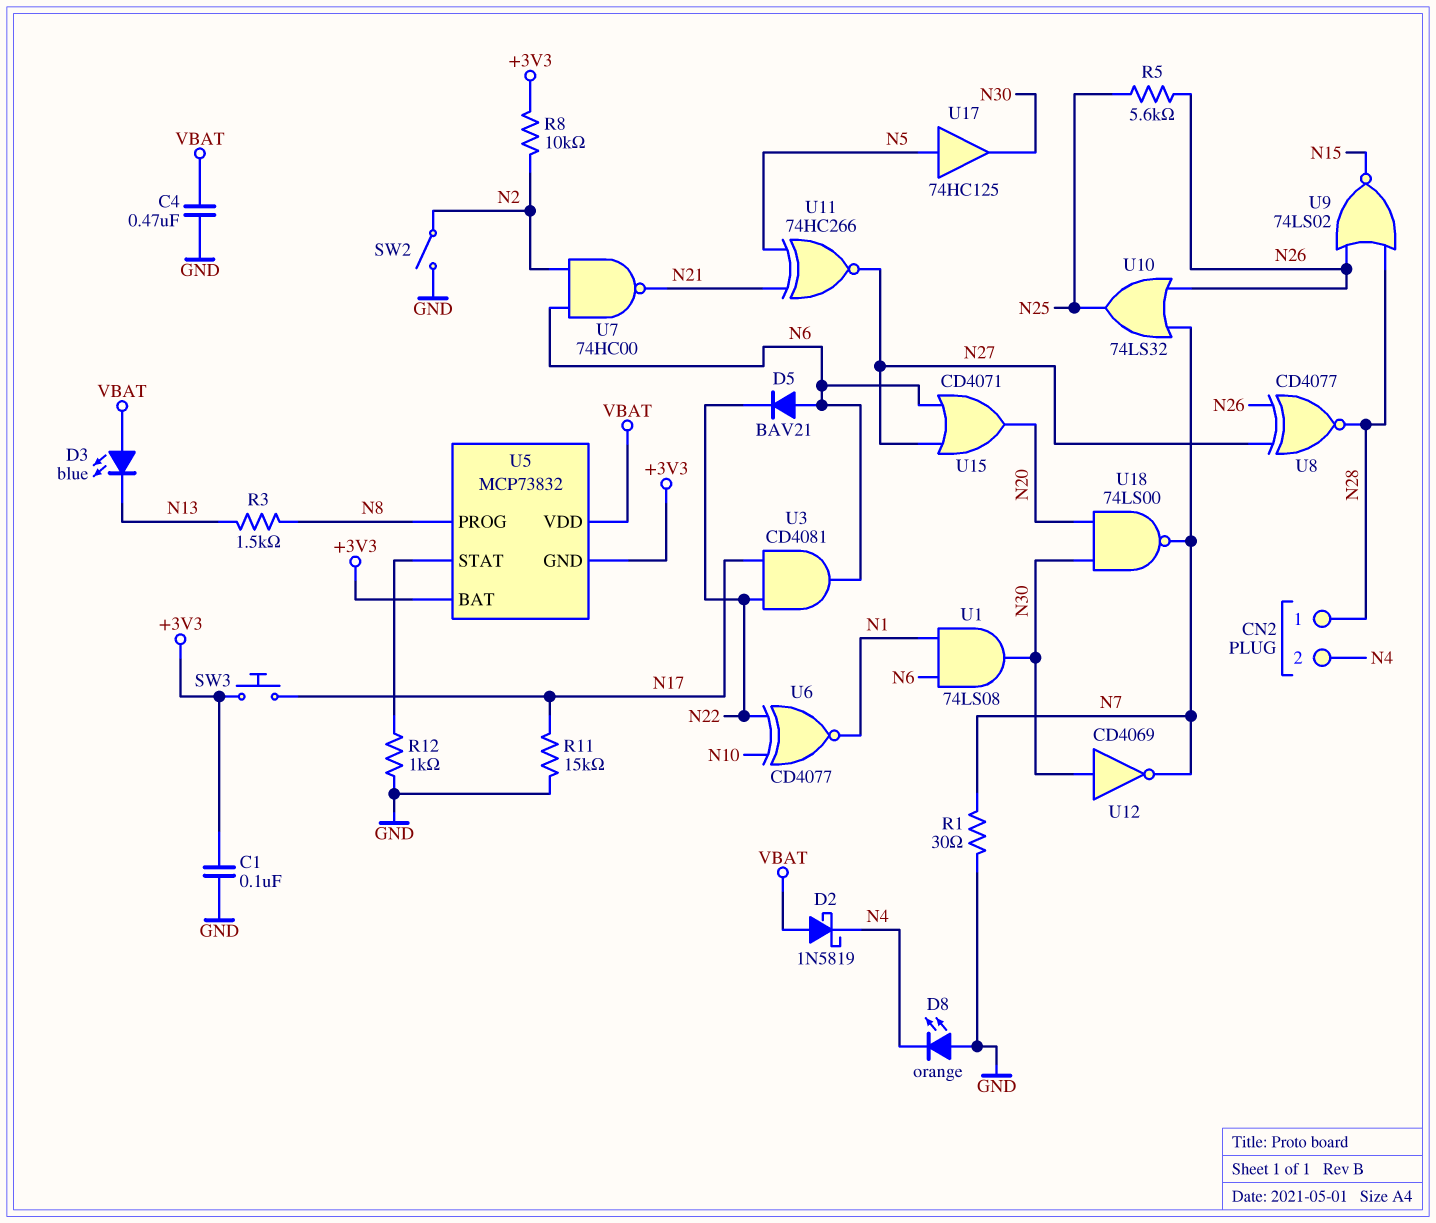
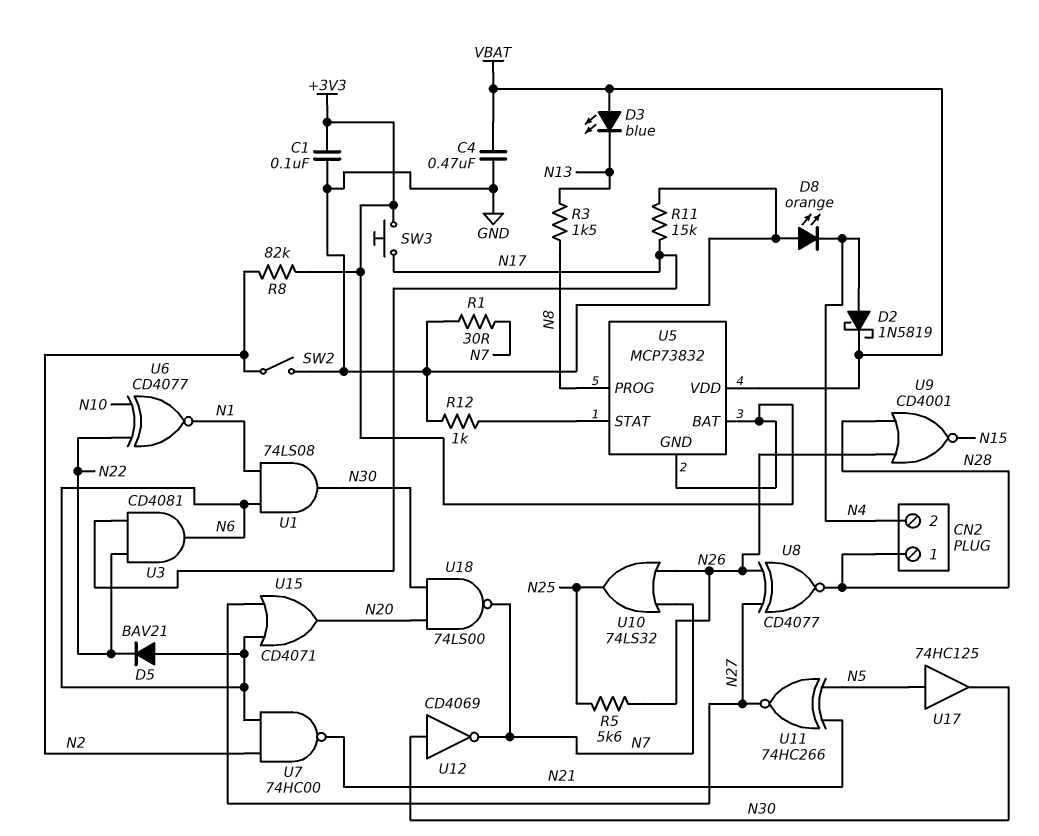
D2: schottky 1N5819 (A VBAT, K N4) -> schottky 1N5819 (A N4, K VBAT)
R8: 10k (+3V3, N2) -> 82k (+3V3, N2)
U9: NOR 74LS02 (in N26, in N28, out N15) -> NOR CD4001 (in N26, in N28, out N15)

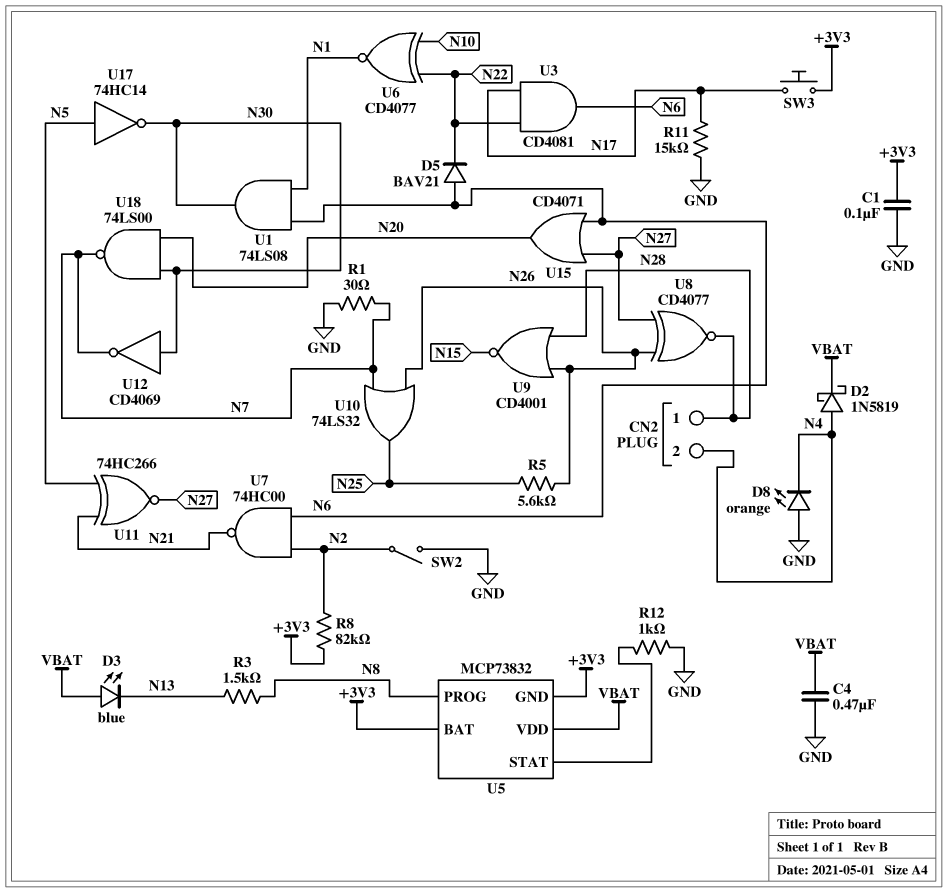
U17: buffer 74HC125 (in N5, out N30) -> NOT 74HC14 (in N5, out N30)

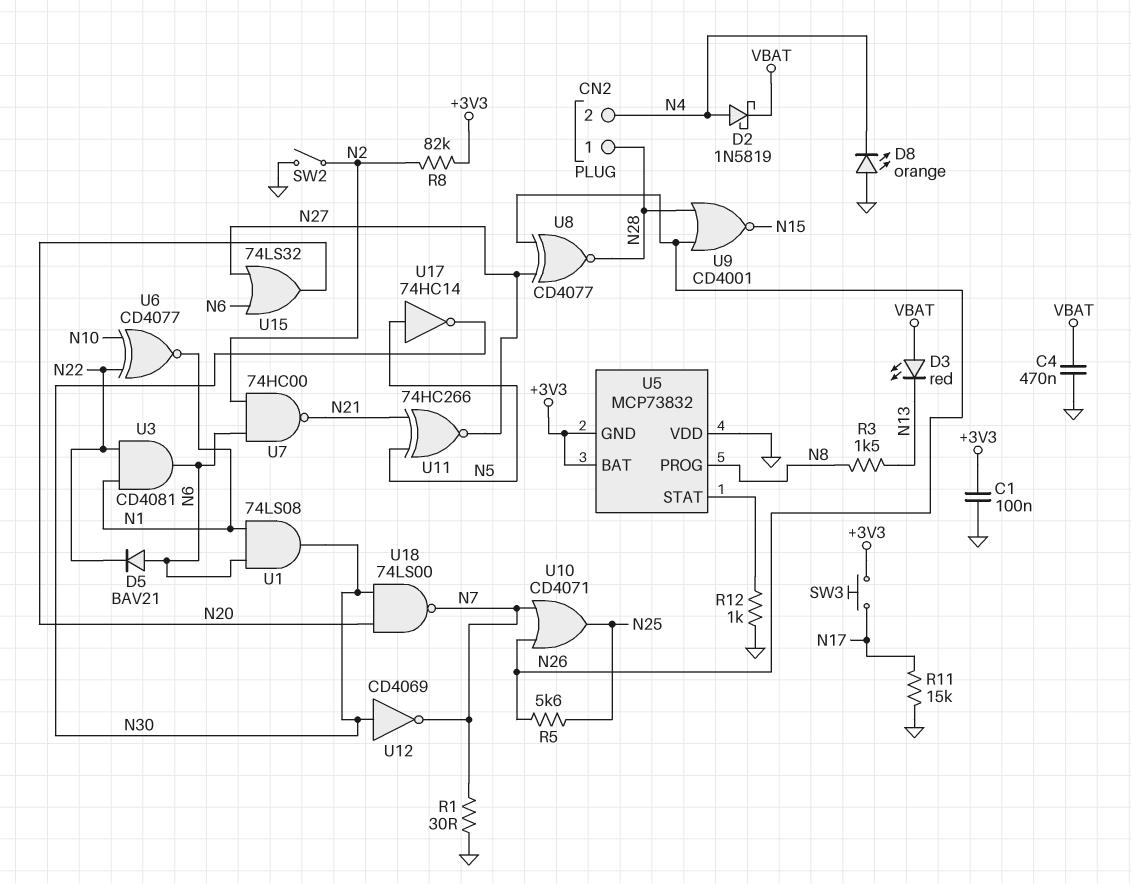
D3: LED blue (A VBAT, K N13) -> LED red (A VBAT, K N13)
U3: AND CD4081 (in N17, in N22, out N6) -> AND CD4081 (in N1, in N22, out N6)
U5 pin VDD: VBAT -> GND
U10: OR 74LS32 (in N7, in N26, out N25) -> OR CD4071 (in N7, in N26, out N25)
U15: OR CD4071 (in N6, in N27, out N20) -> OR 74LS32 (in N6, in N27, out N20)

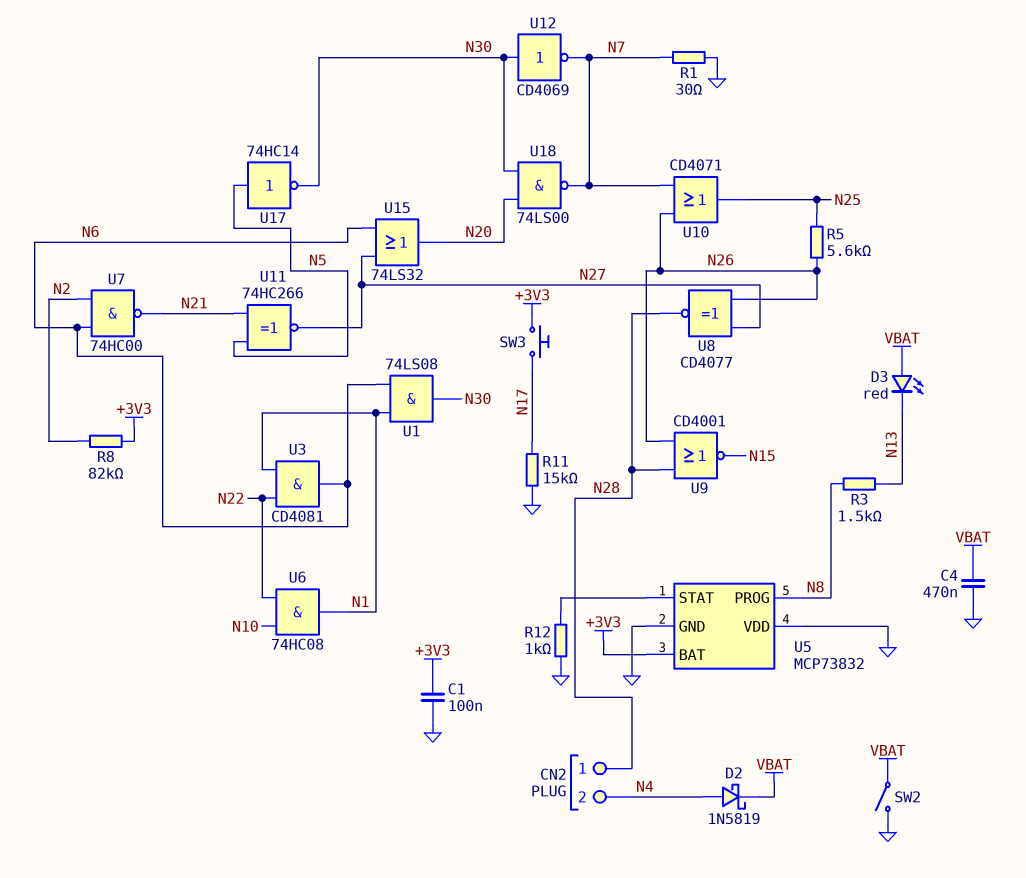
D5: diode BAV21 (A N6, K N22) -> none
D8: LED orange (A GND, K N4) -> none
SW2: switch (GND, N2) -> switch (GND, VBAT)
U5 pin GND: +3V3 -> GND
U6: XNOR CD4077 (in N10, in N22, out N1) -> AND 74HC08 (in N10, in N22, out N1)

